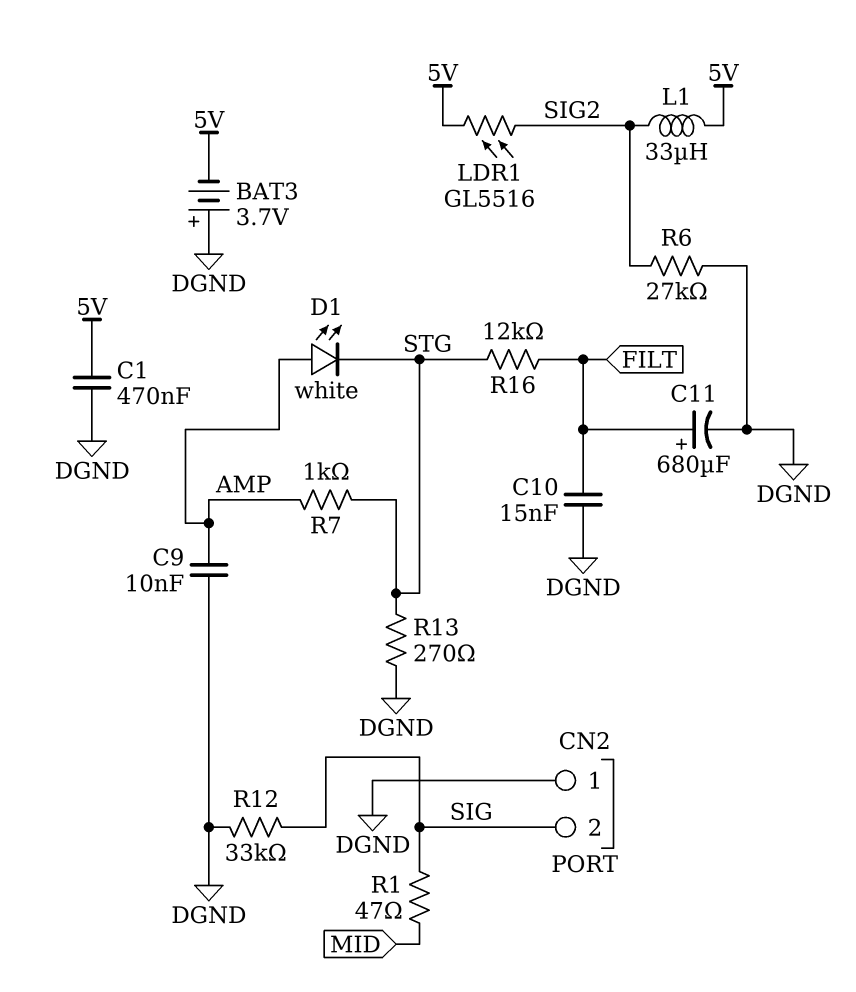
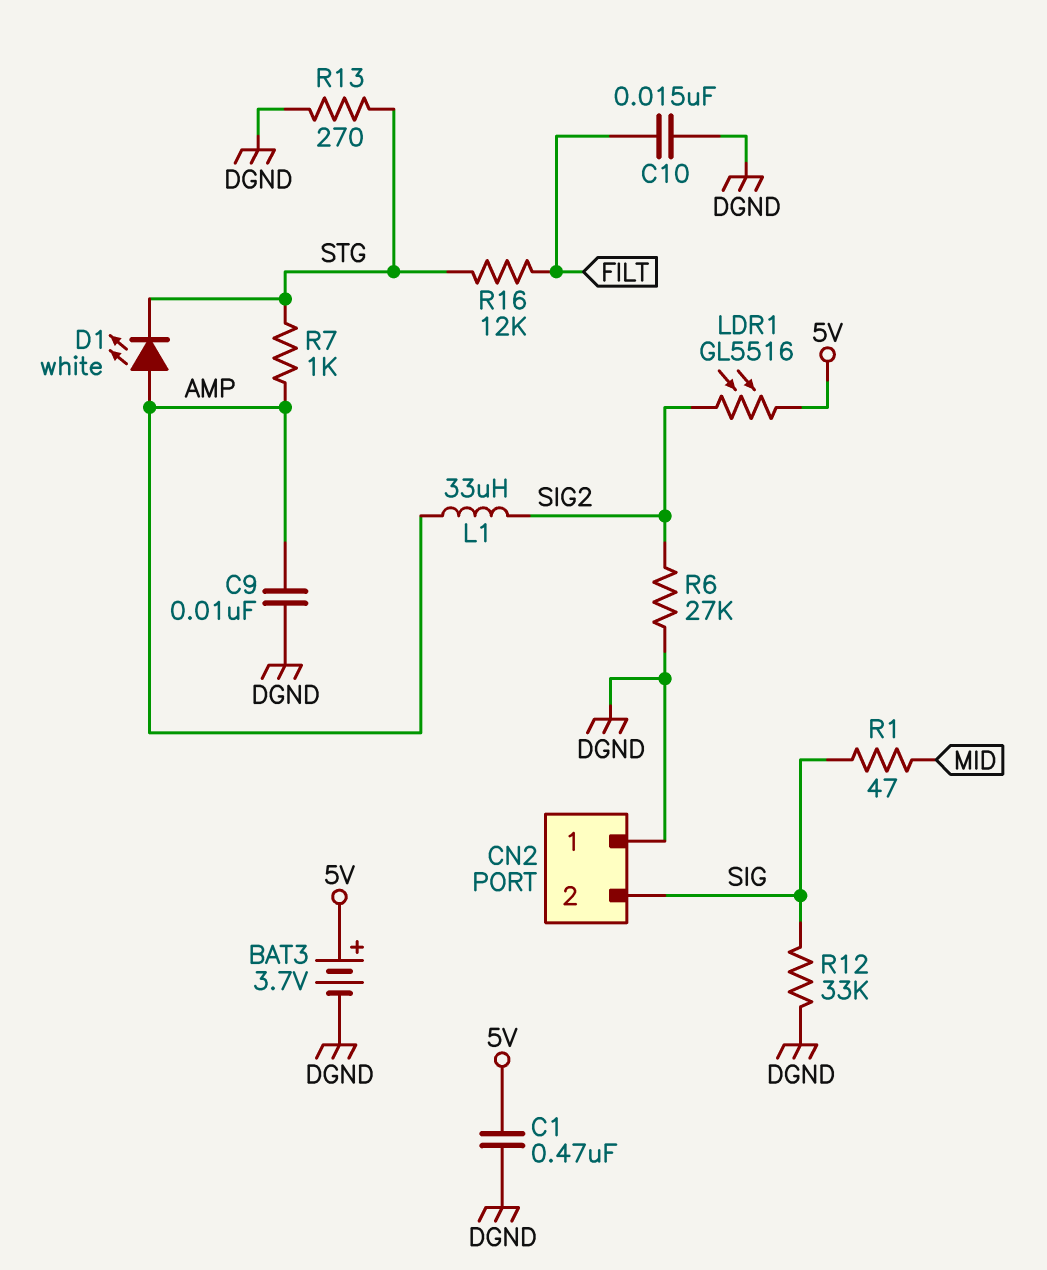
BAT3: 3.7V (plus DGND, minus 5V) -> 3.7V (plus 5V, minus DGND)
C11: 680uF (plus FILT, minus DGND) -> none
L1: 33uH (5V, SIG2) -> 33uH (AMP, SIG2)

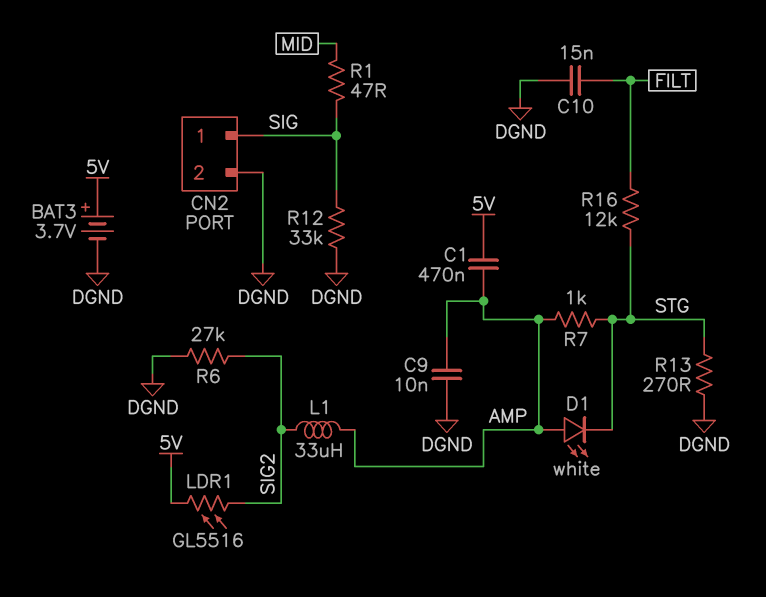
C1: 470nF (5V, DGND) -> 470nF (5V, AMP)
CN2 pin 1: DGND -> SIG
CN2 pin 2: SIG -> DGND

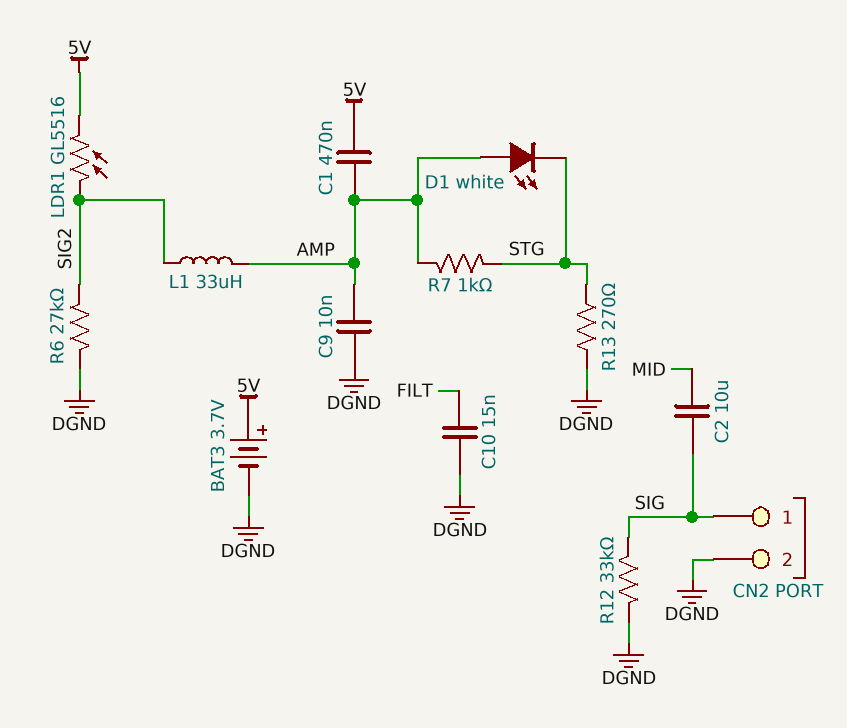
C2: none -> 10uF (MID, SIG)
R1: 47 (MID, SIG) -> none
R16: 12k (FILT, STG) -> none

